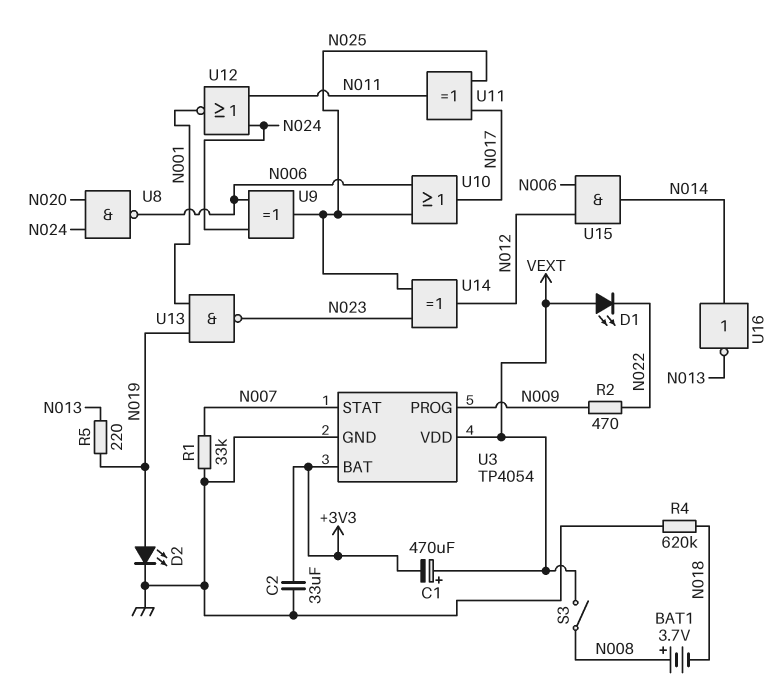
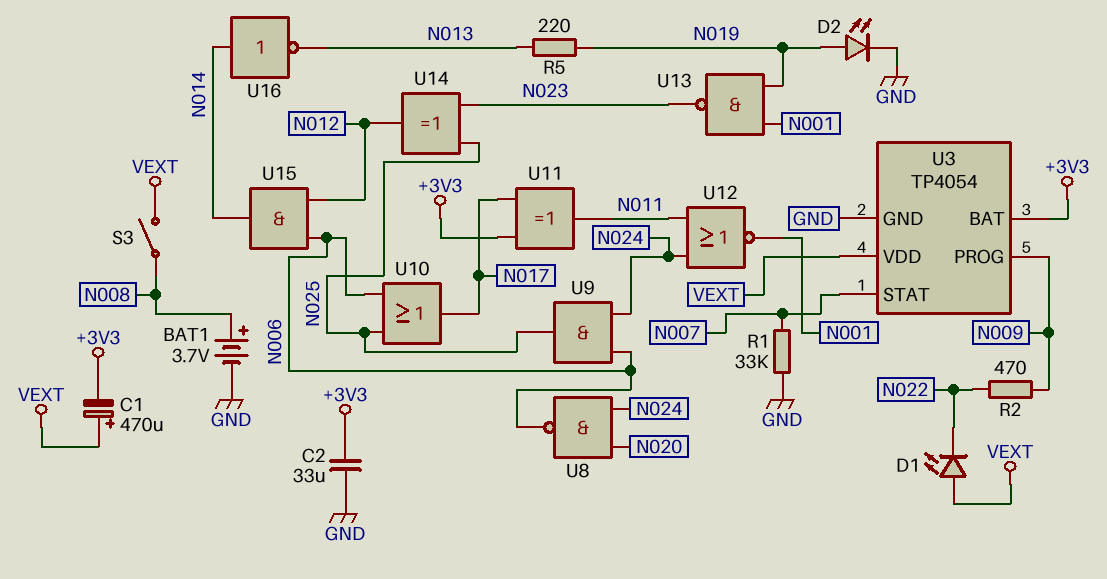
BAT1: 3.7V (plus N008, minus N018) -> 3.7V (plus N008, minus GND)
R4: 620k (GND, N018) -> none
U9: XOR (in N006, in N024, out N025) -> AND (in N006, in N024, out N025)
U11: XOR (in N017, in N025, out N011) -> XOR (in +3V3, in N017, out N011)

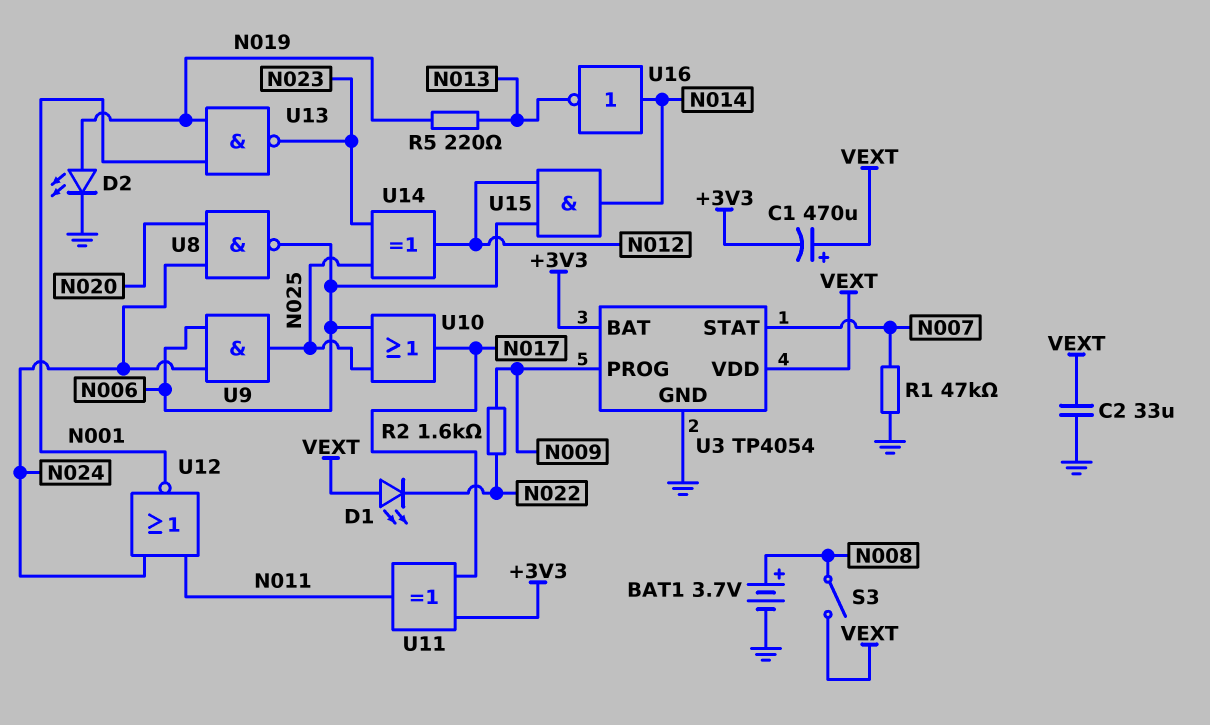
C2: 33uF (+3V3, GND) -> 33uF (GND, VEXT)
R1: 33k (GND, N007) -> 47k (GND, N007)
R2: 470 (N009, N022) -> 1.6k (N009, N022)

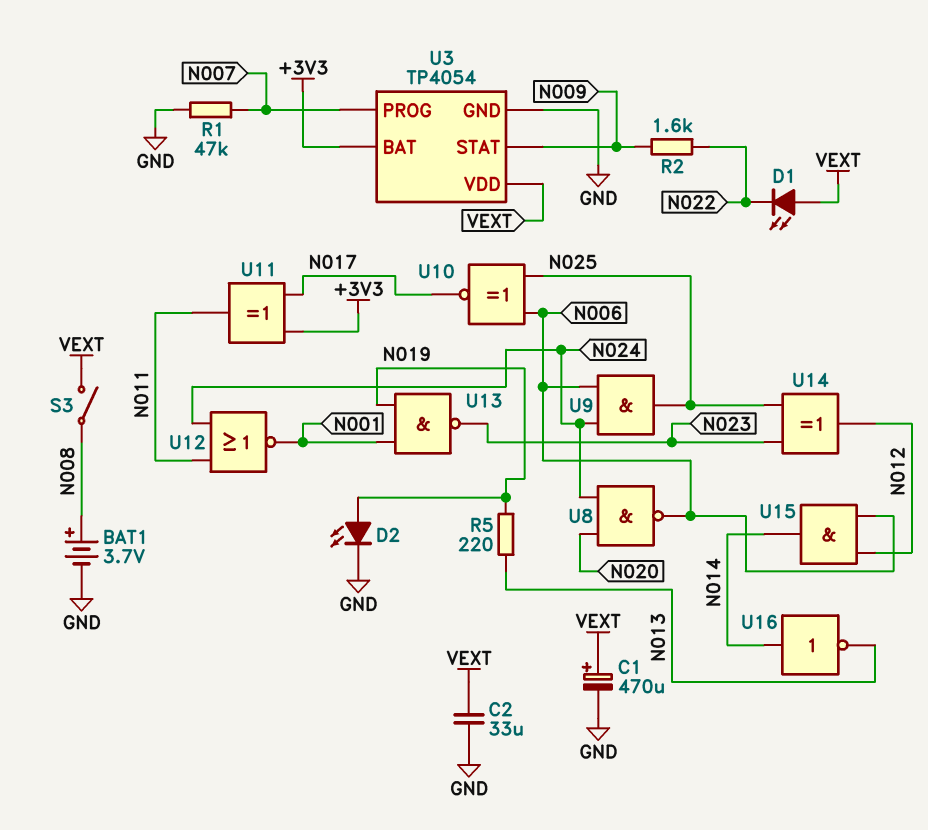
C1: 470uF (plus VEXT, minus +3V3) -> 470uF (plus VEXT, minus GND)
U3 pin PROG: N009 -> N007
U3 pin STAT: N007 -> N009
U10: OR (in N006, in N025, out N017) -> XNOR (in N006, in N025, out N017)

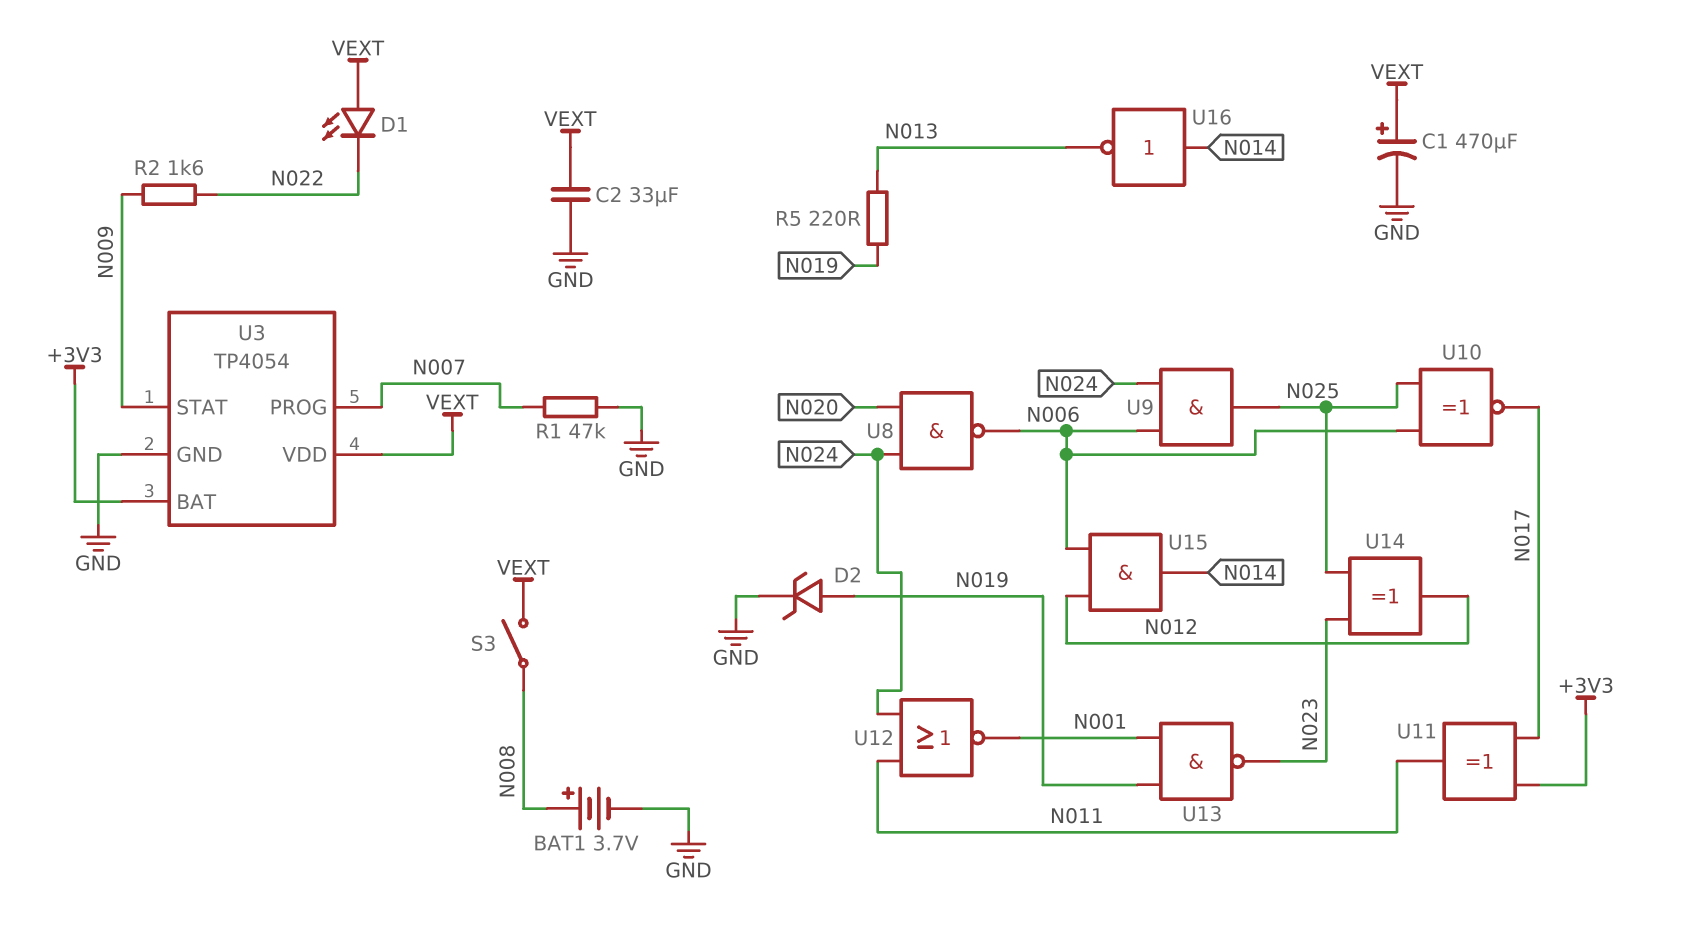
D2: LED (A N019, K GND) -> zener (A N019, K GND)

